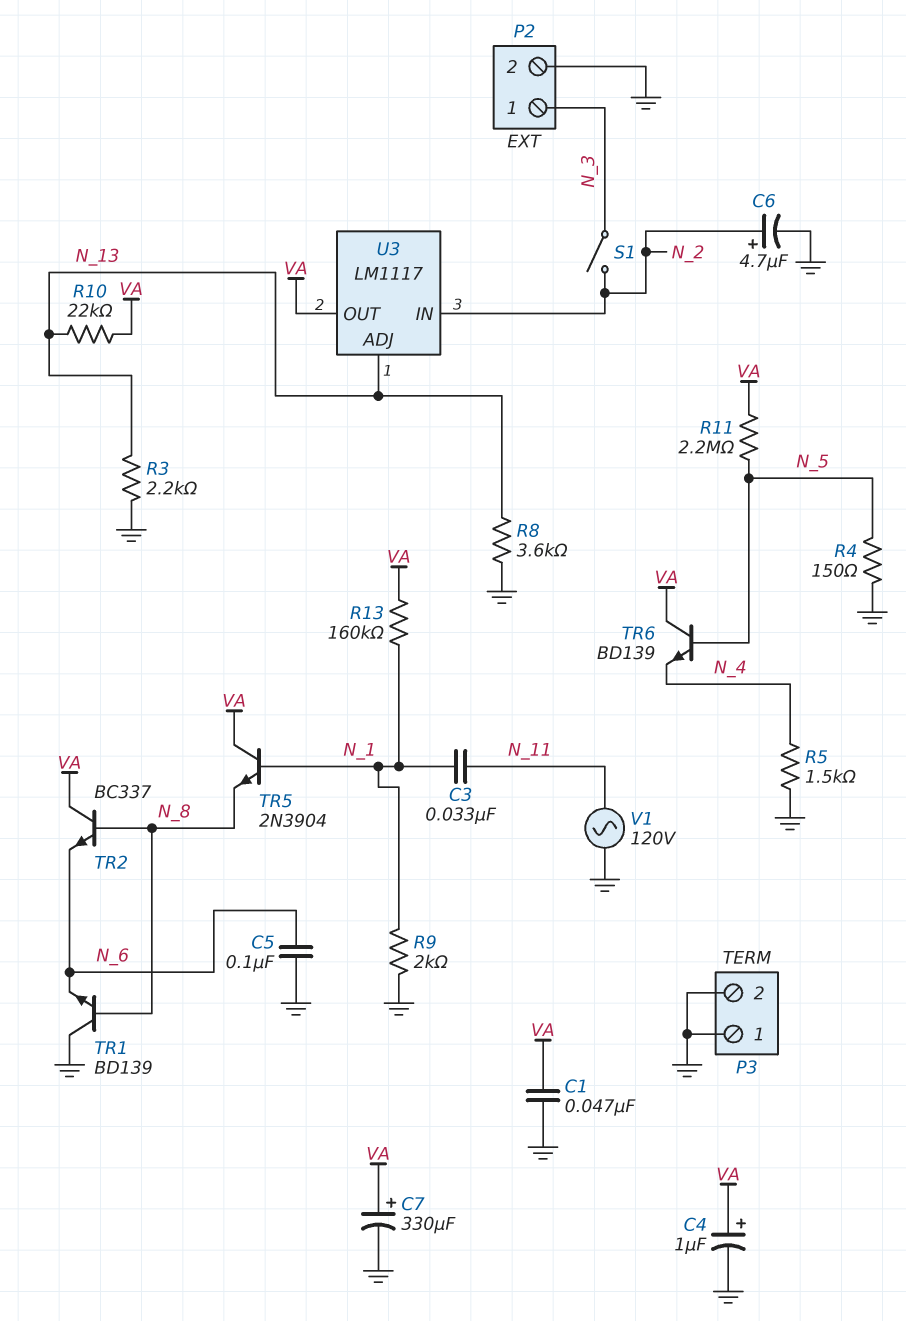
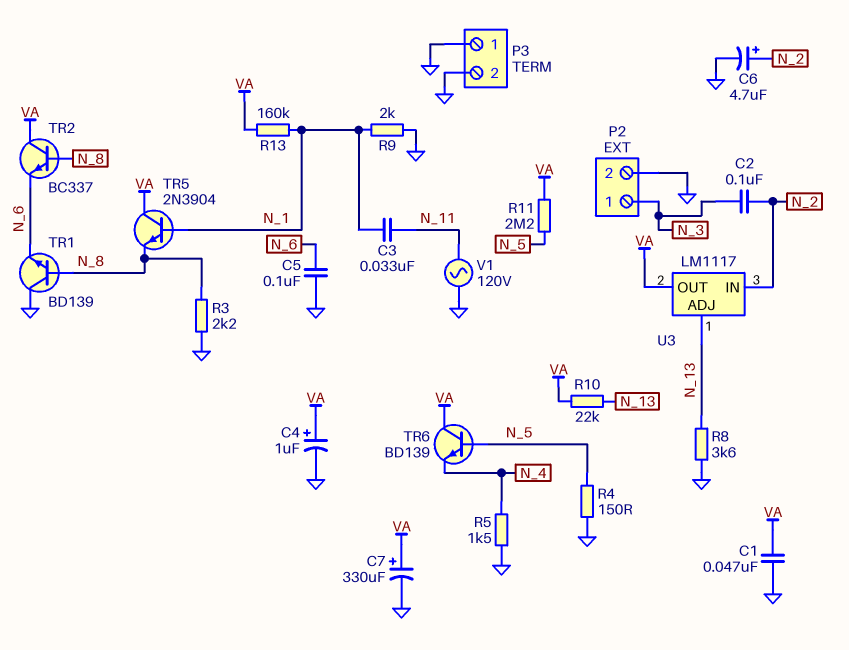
C2: none -> 100nF (N_2, N_3)
R3: 2.2k (GND, N_13) -> 2.2k (GND, N_8)
S1: switch (N_2, N_3) -> none

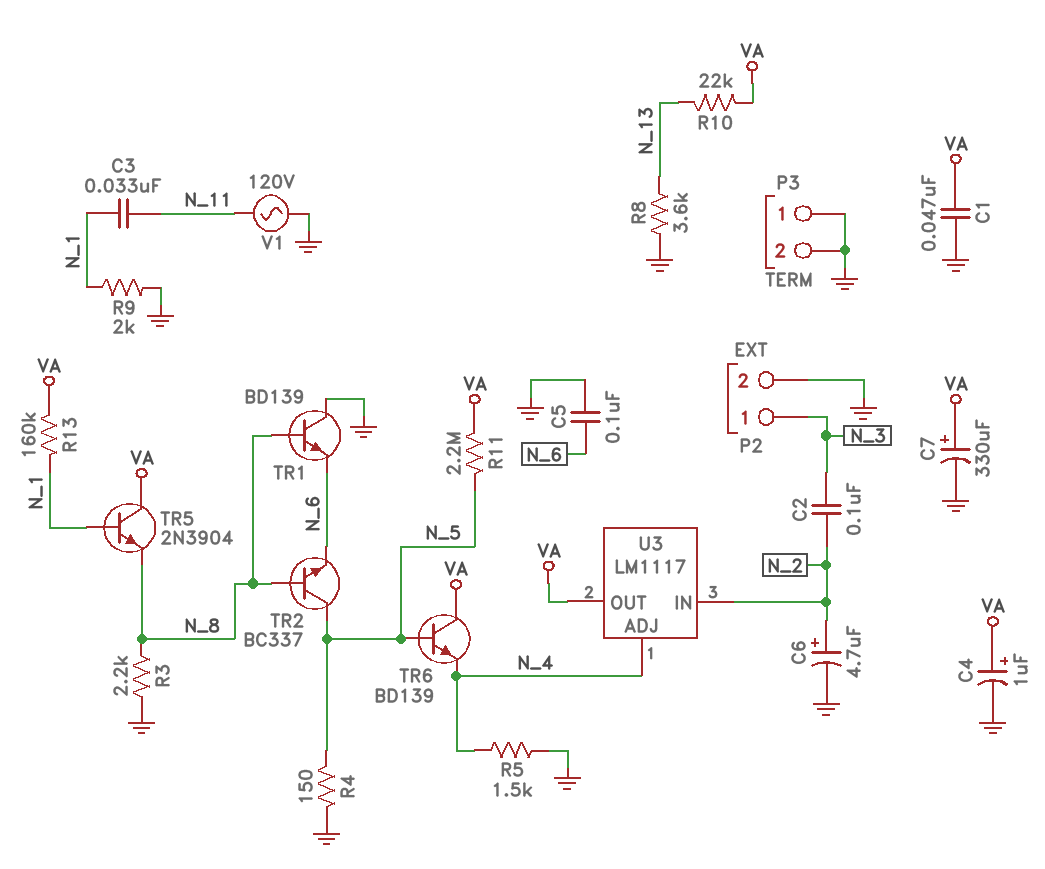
TR2: NPN BC337 (B N_8, C VA, E N_6) -> NPN BC337 (B N_8, C N_5, E N_6)
U3 pin ADJ: N_13 -> N_4

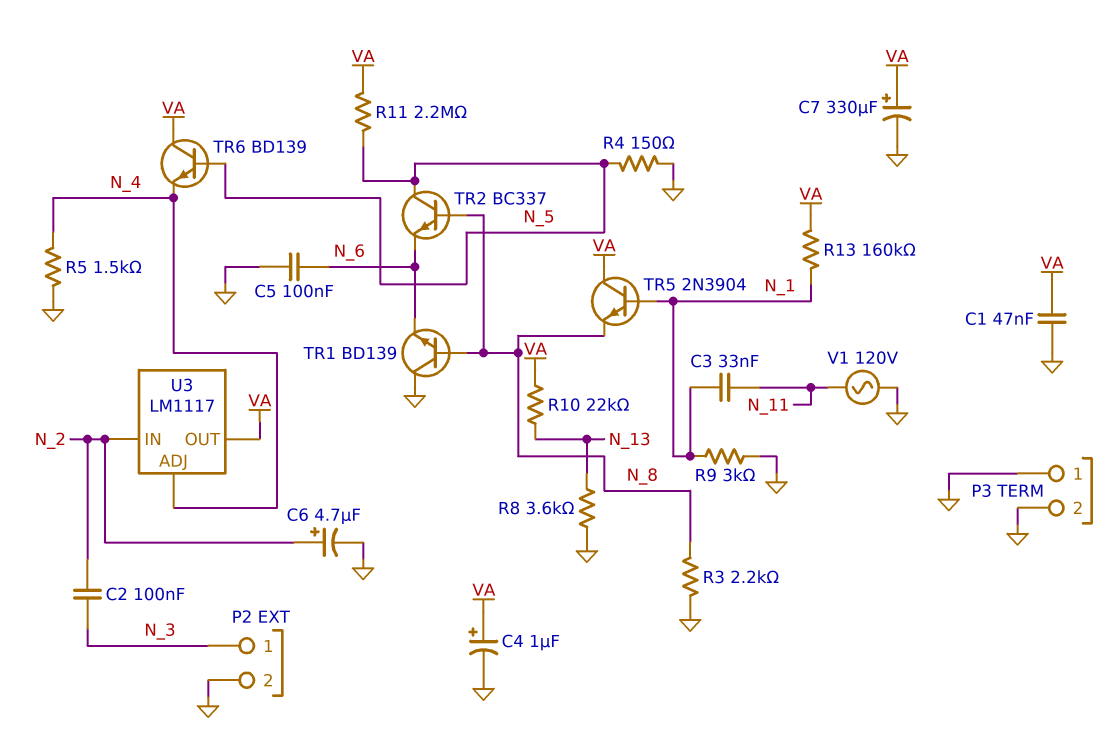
R9: 2k (GND, N_1) -> 3k (GND, N_1)

